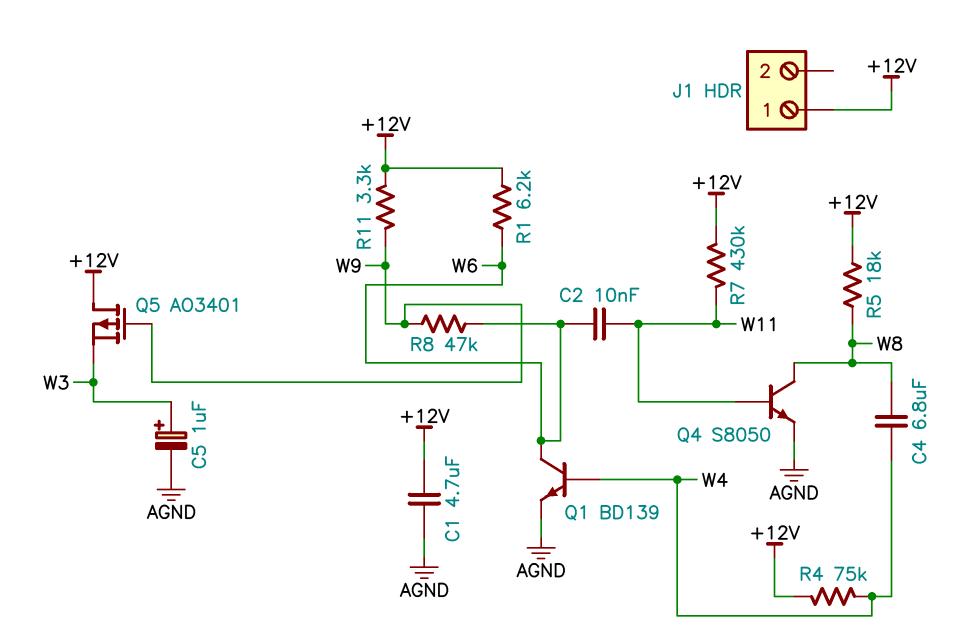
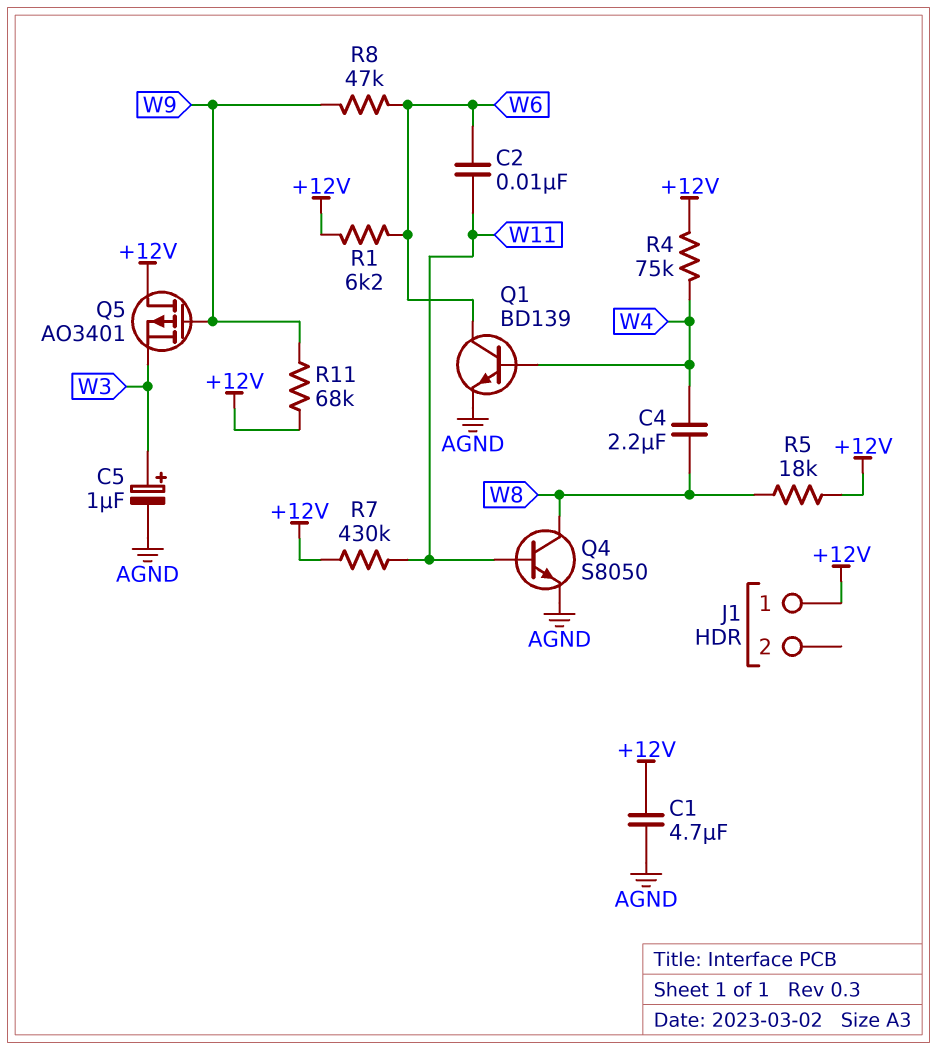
C4: 6.8uF (W4, W8) -> 2.2uF (W4, W8)
R11: 3.3k (+12V, W9) -> 68k (+12V, W9)

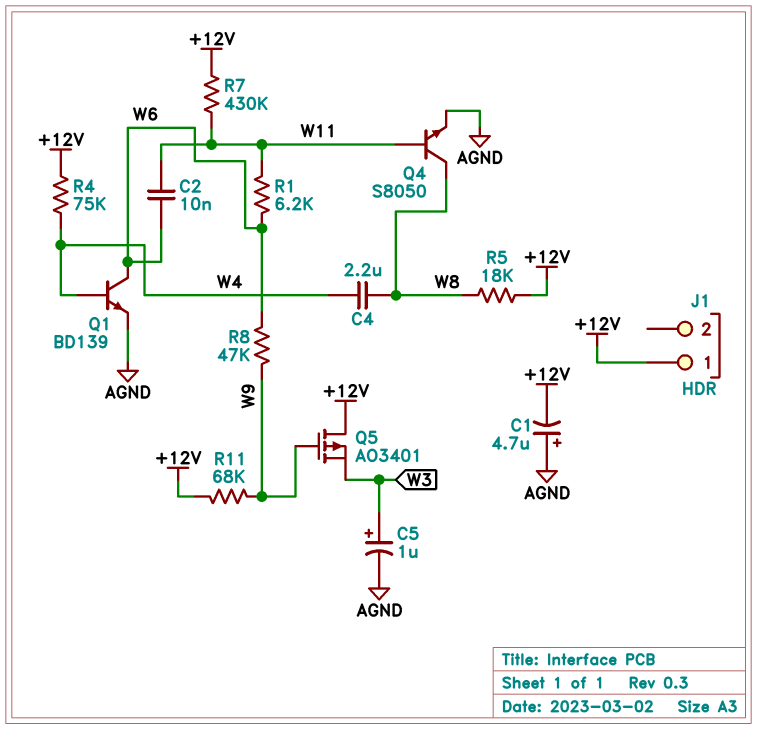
C1: 4.7uF (+12V, AGND) -> 4.7uF (plus AGND, minus +12V)
R1: 6.2k (+12V, W6) -> 6.2k (W6, W11)

